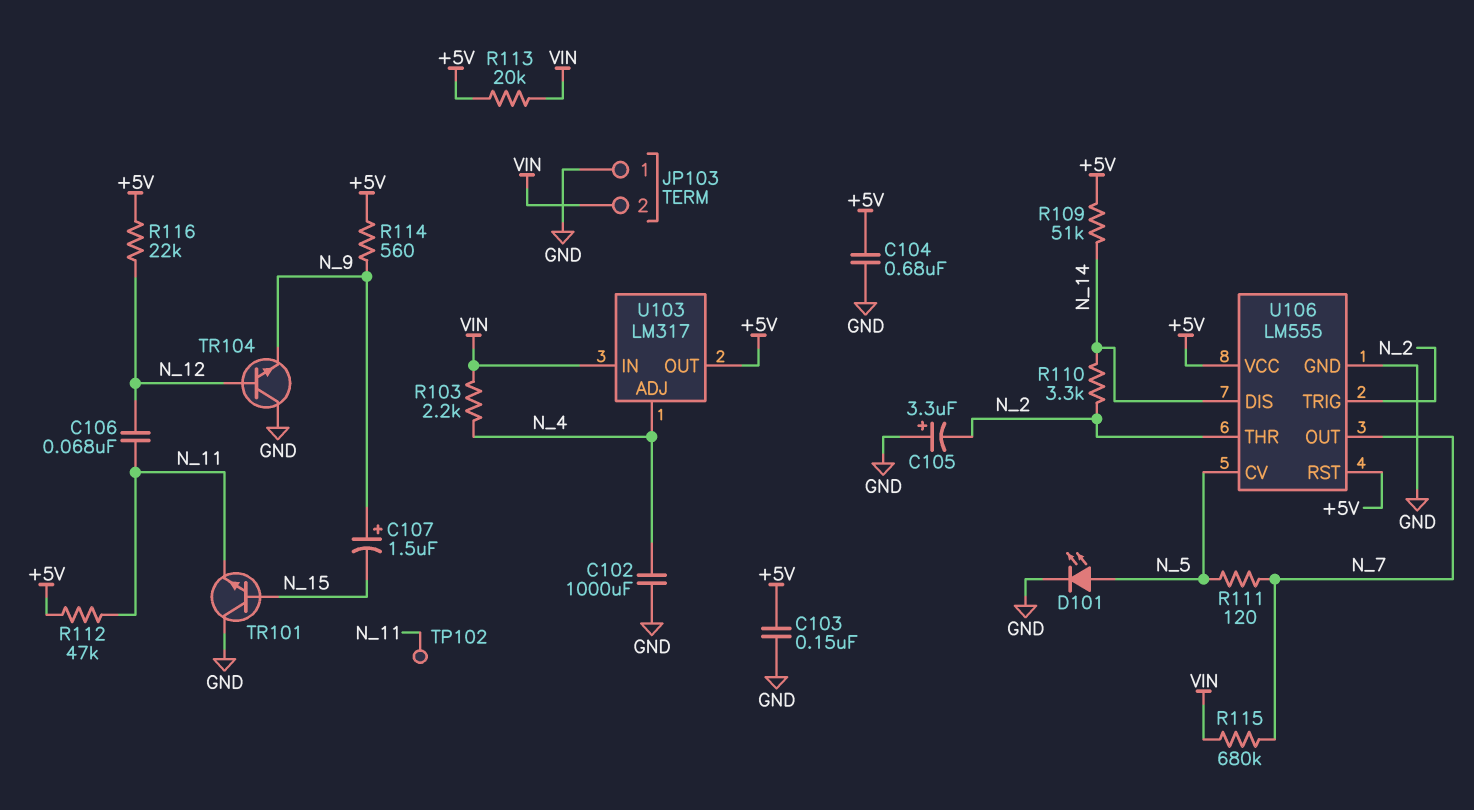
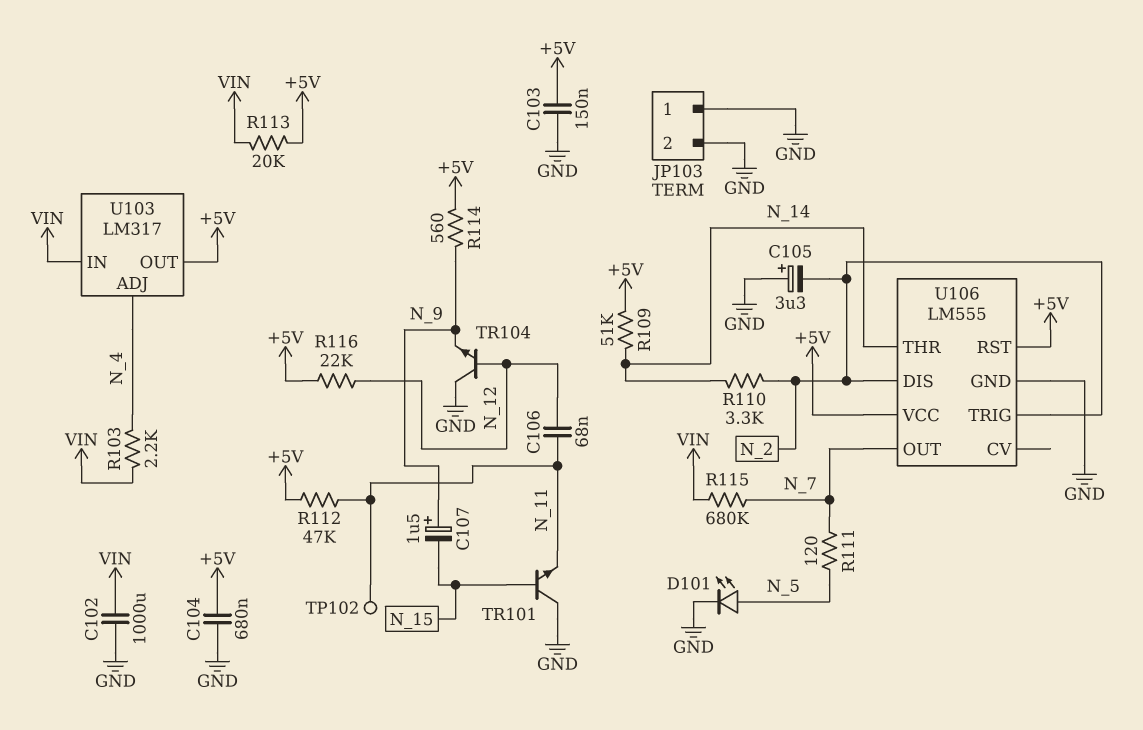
C102: 1000uF (GND, N_4) -> 1000uF (GND, VIN)
JP103 pin 2: VIN -> GND
U106 pin CV: N_5 -> none
U106 pin DIS: N_14 -> N_2
U106 pin THR: N_2 -> N_14

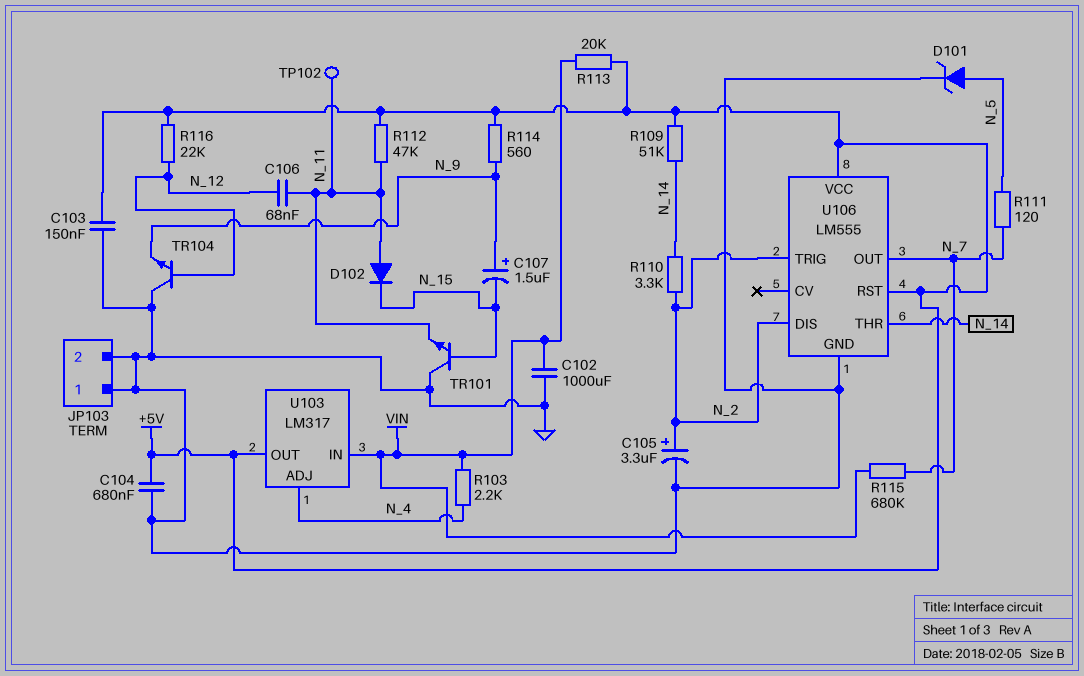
C105: 3.3uF (plus GND, minus N_2) -> 3.3uF (plus N_2, minus GND)
D101: LED (A N_5, K GND) -> zener (A N_5, K GND)
D102: none -> diode (A N_11, K N_15)

